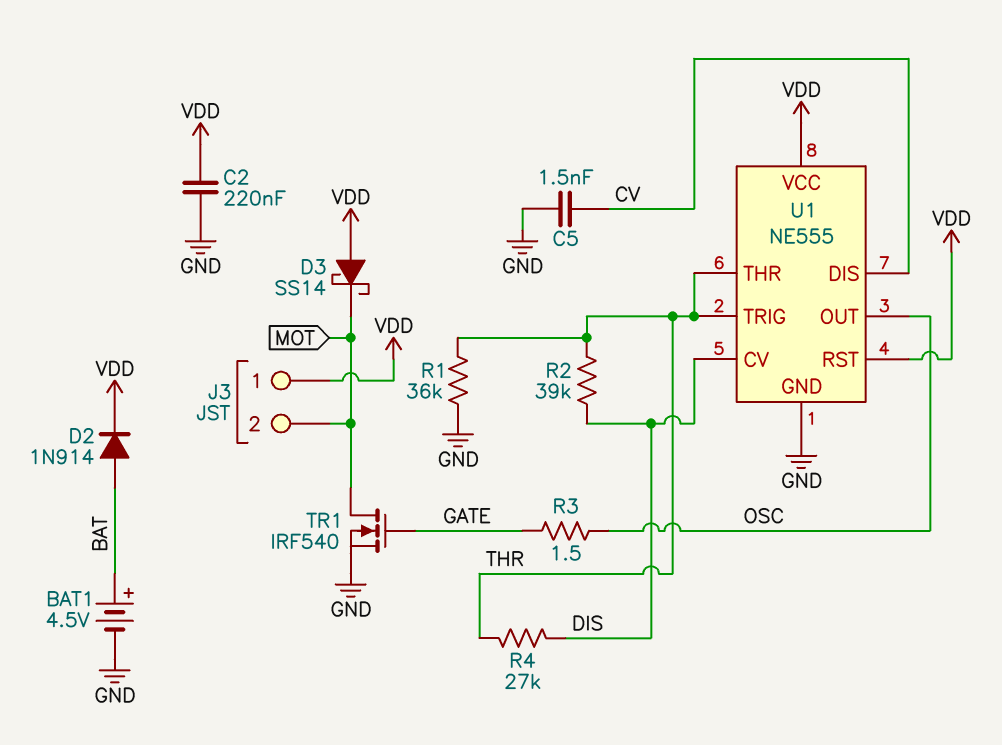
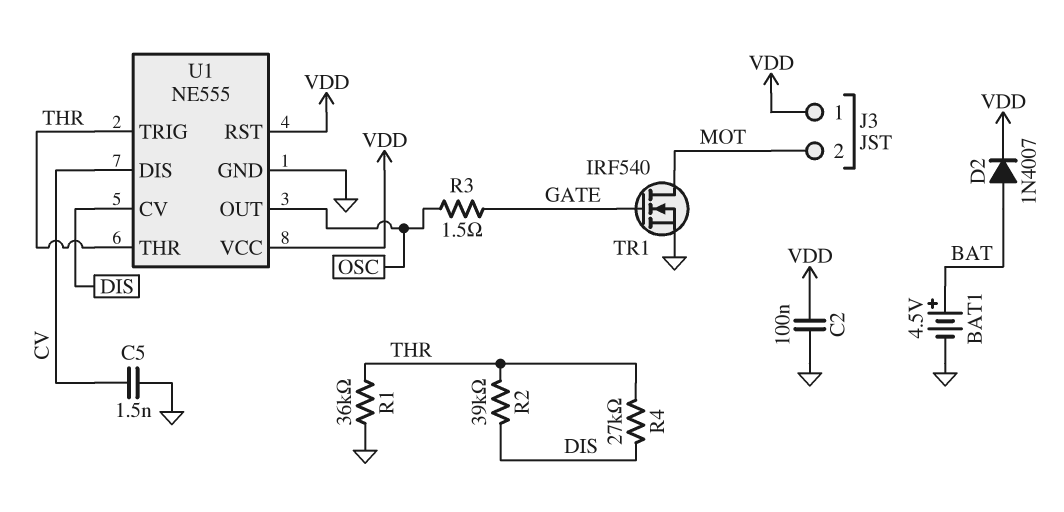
C2: 220nF (GND, VDD) -> 100nF (GND, VDD)
D2: diode 1N914 (A BAT, K VDD) -> diode 1N4007 (A BAT, K VDD)
D3: schottky SS14 (A VDD, K MOT) -> none

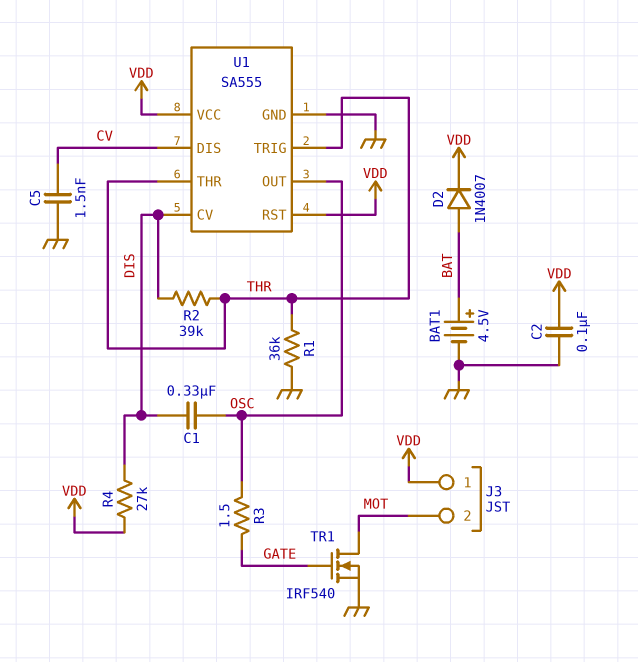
C1: none -> 330nF (DIS, OSC)
R4: 27k (DIS, THR) -> 27k (DIS, VDD)
U1: NE555 -> SA555

